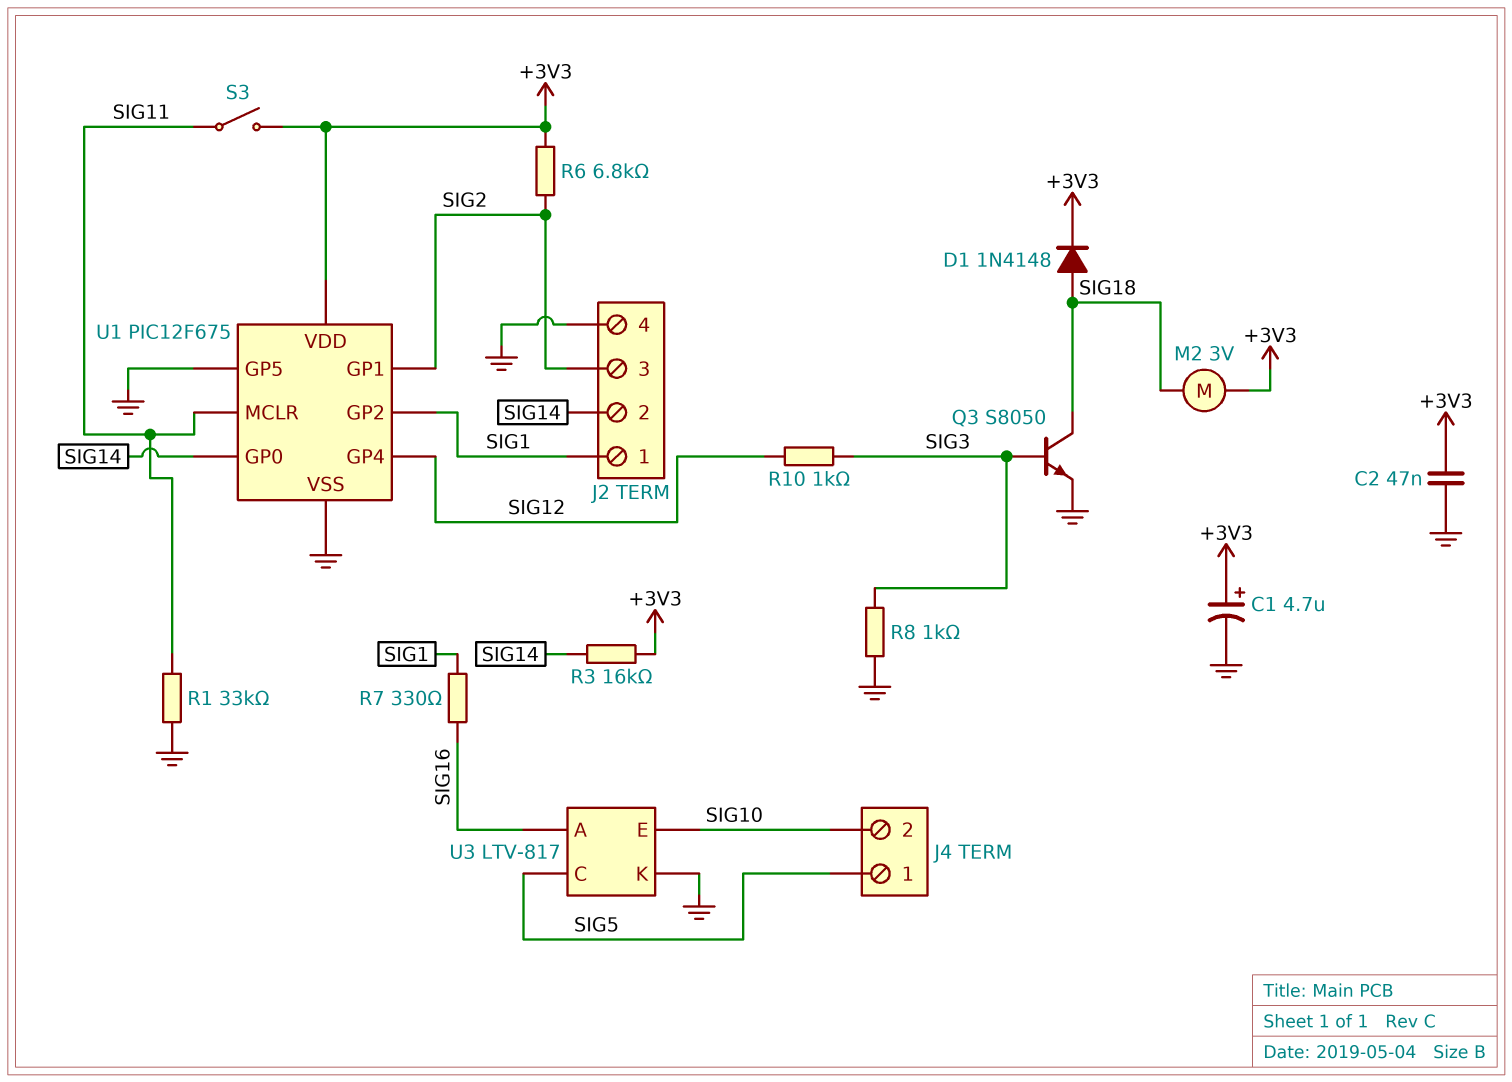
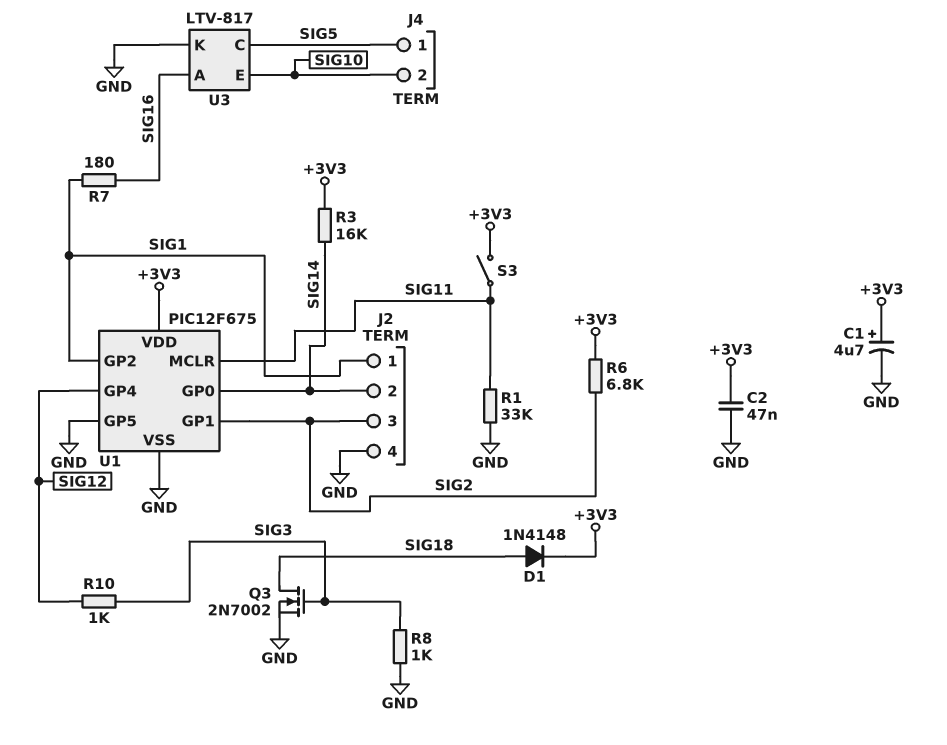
M2: motor 3V (+3V3, SIG18) -> none
Q3: NPN S8050 (B SIG3, C SIG18, E GND) -> NMOS 2N7002 (G SIG3, D SIG18, S GND)
R7: 330 (SIG1, SIG16) -> 180 (SIG1, SIG16)

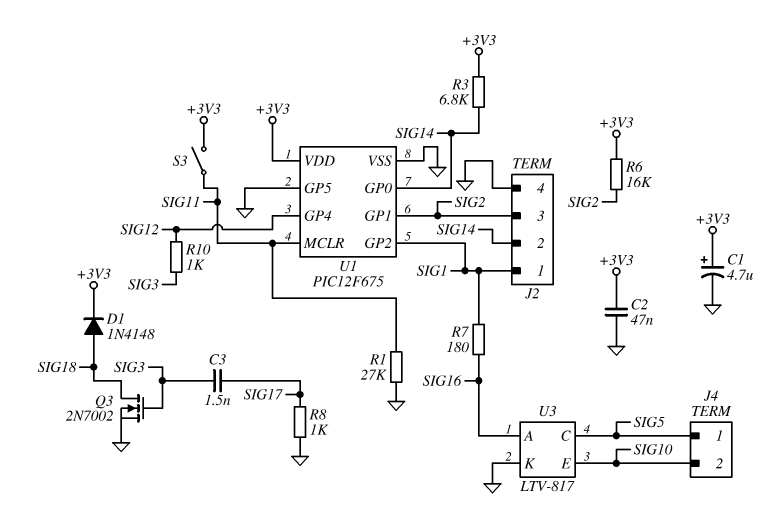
C3: none -> 1.5nF (SIG3, SIG17)
R1: 33k (GND, SIG11) -> 27k (GND, SIG11)
R3: 16k (+3V3, SIG14) -> 6.8k (+3V3, SIG14)
R6: 6.8k (+3V3, SIG2) -> 16k (+3V3, SIG2)
R8: 1k (GND, SIG3) -> 1k (GND, SIG17)

